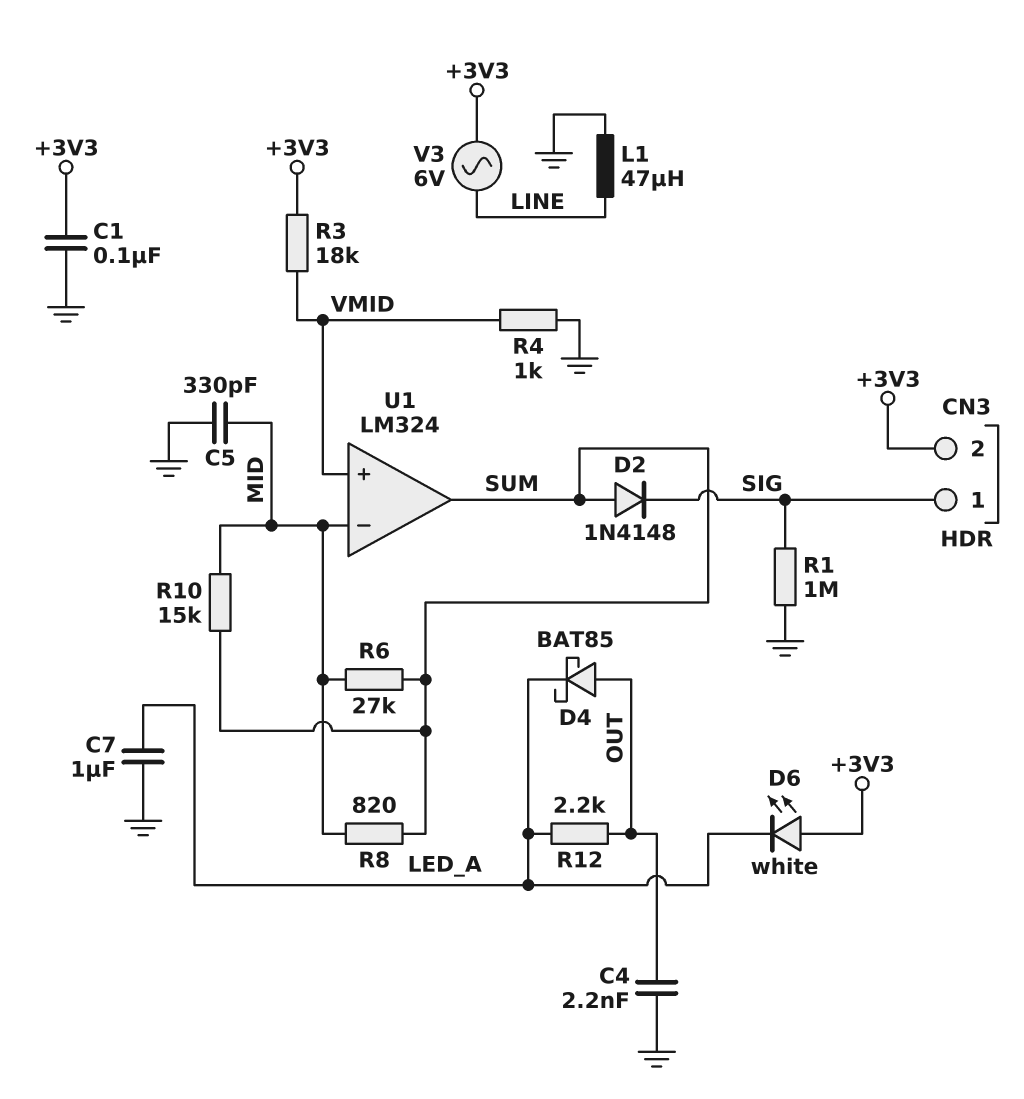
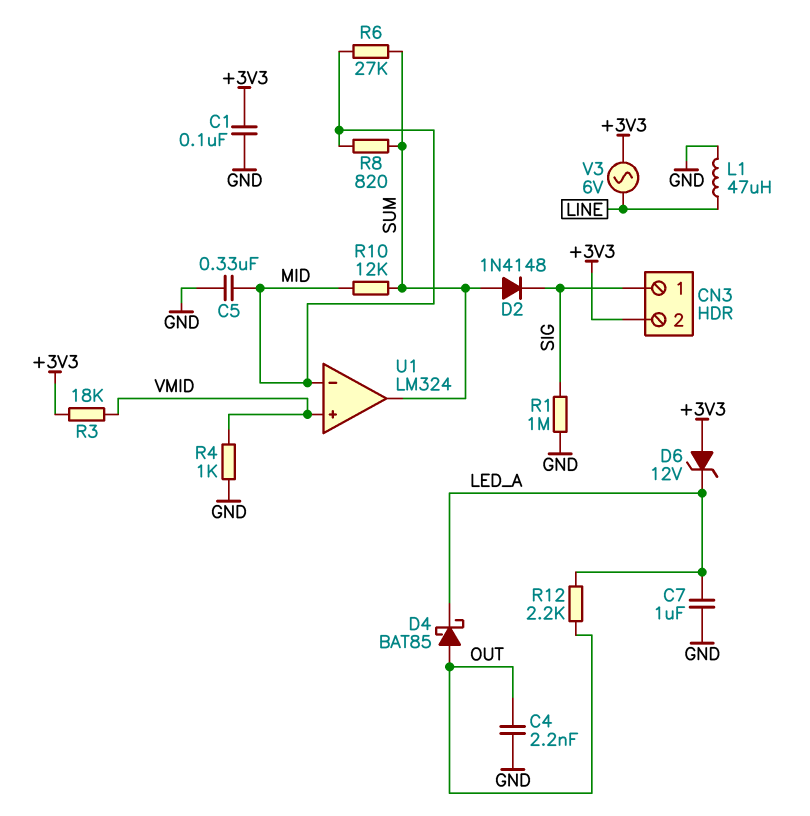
C5: 330pF (GND, MID) -> 330nF (GND, MID)
D6: LED white (A +3V3, K LED_A) -> zener 12V (A +3V3, K LED_A)
R10: 15k (MID, SUM) -> 12k (MID, SUM)

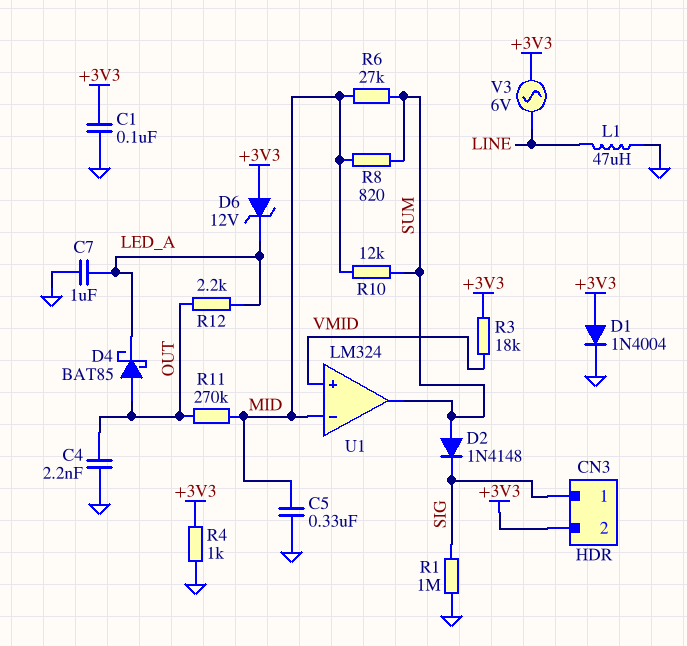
D1: none -> diode 1N4004 (A +3V3, K GND)
R4: 1k (GND, VMID) -> 1k (+3V3, GND)
R11: none -> 270k (MID, OUT)

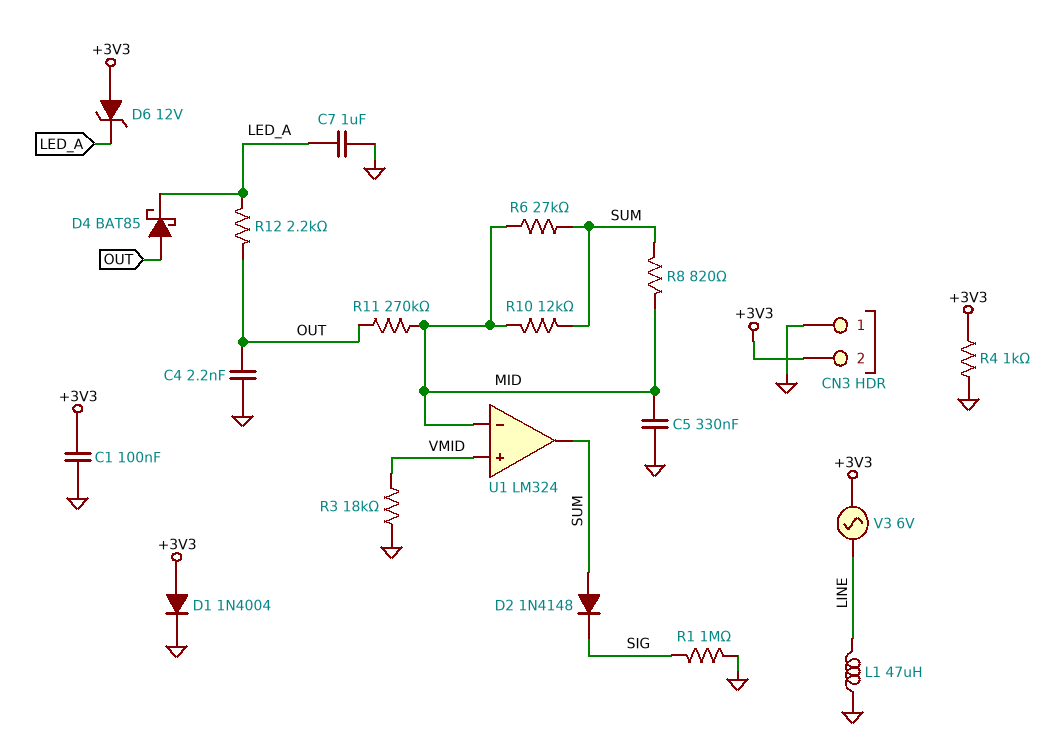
CN3 pin 1: SIG -> GND
R3: 18k (+3V3, VMID) -> 18k (GND, VMID)

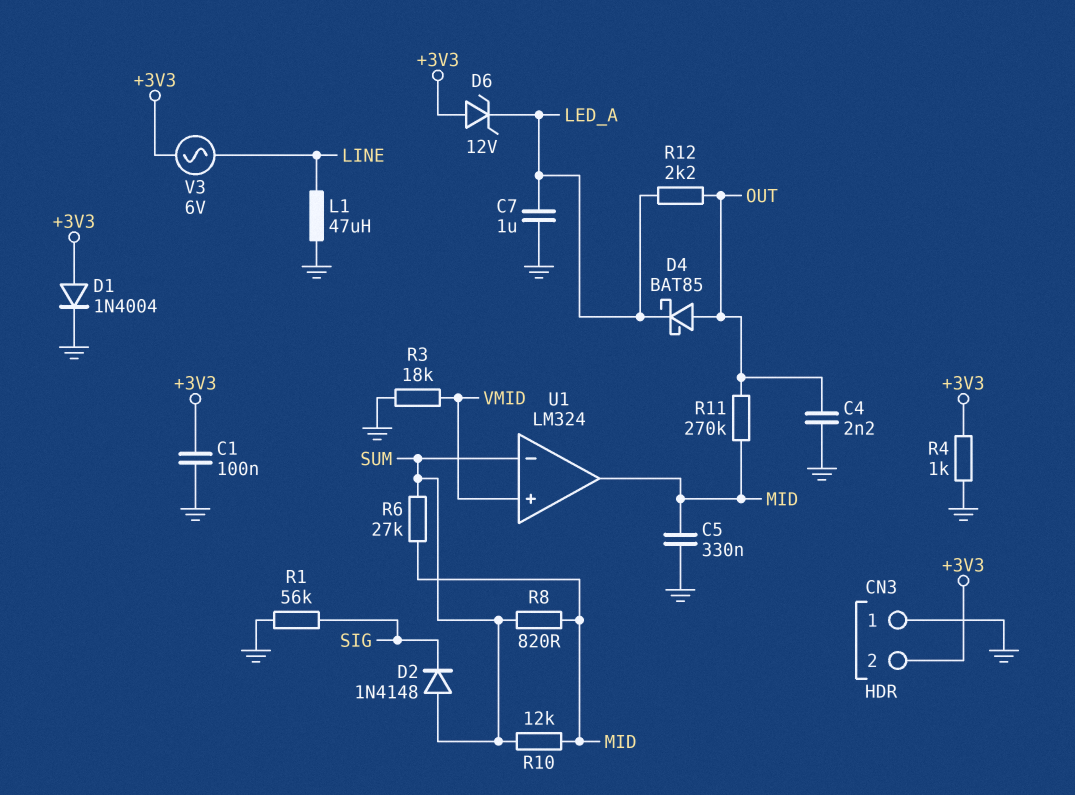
R1: 1M (GND, SIG) -> 56k (GND, SIG)
U1 pin in-: MID -> SUM
U1 pin out: SUM -> MID

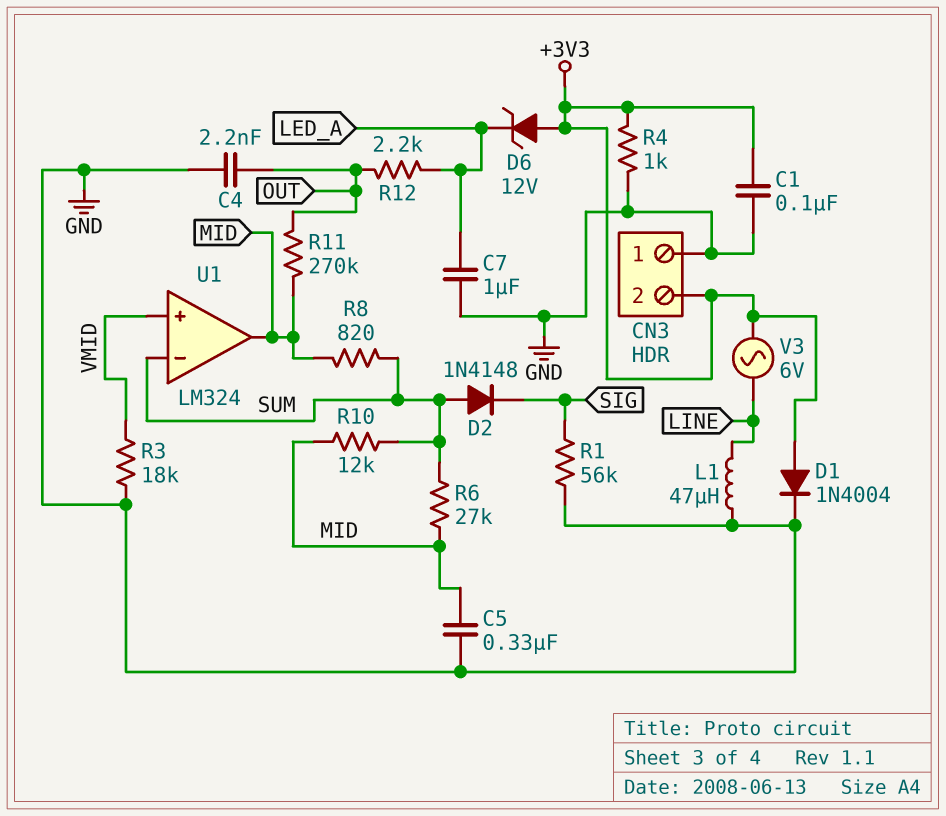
D4: schottky BAT85 (A OUT, K LED_A) -> none

